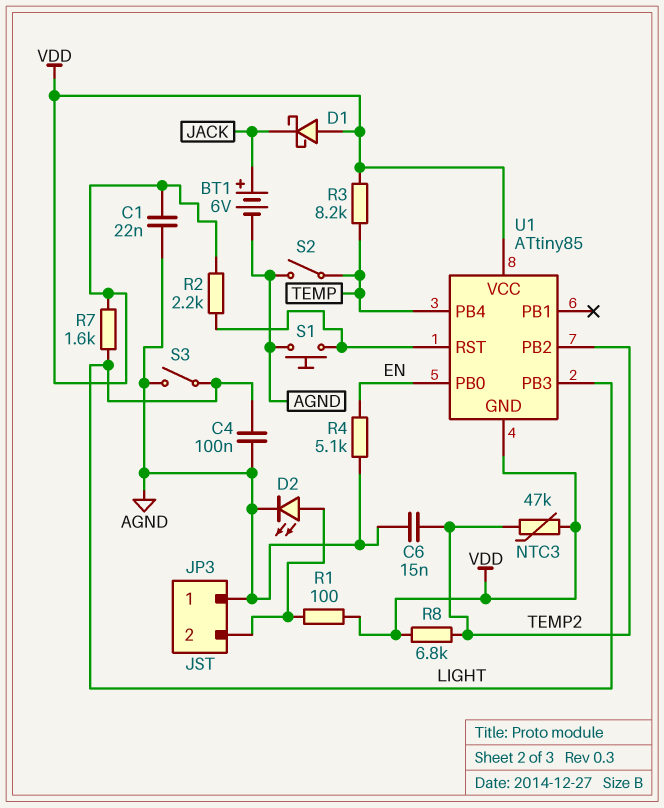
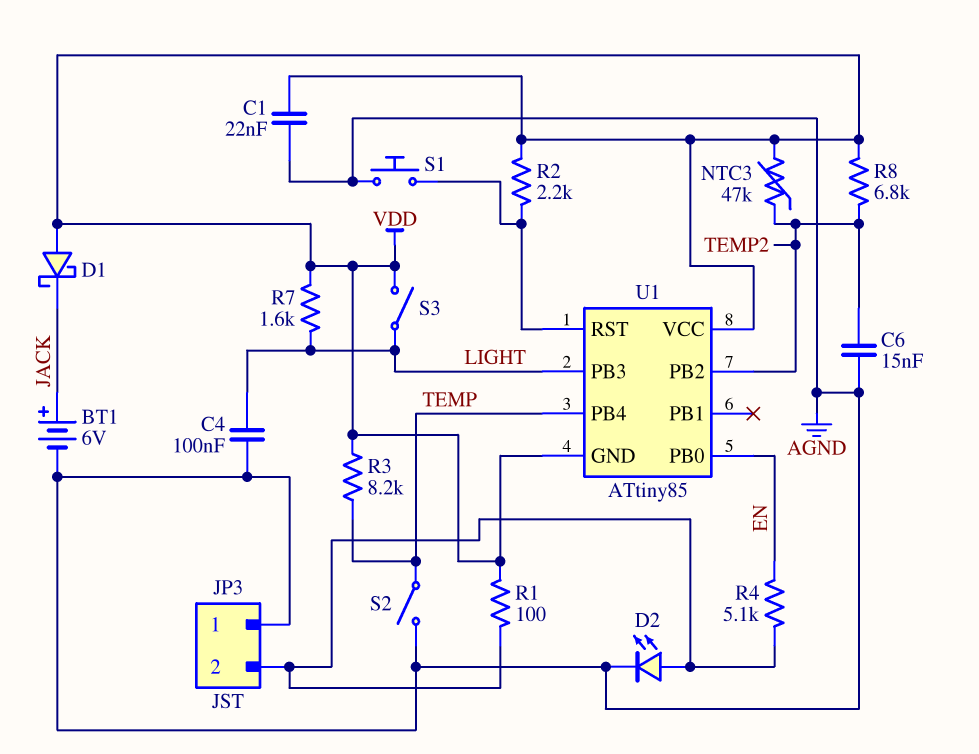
R4: 5.1k (AGND, EN) -> 5.1k (EN, JP3/2)
S3: switch (AGND, LIGHT) -> switch (LIGHT, VDD)

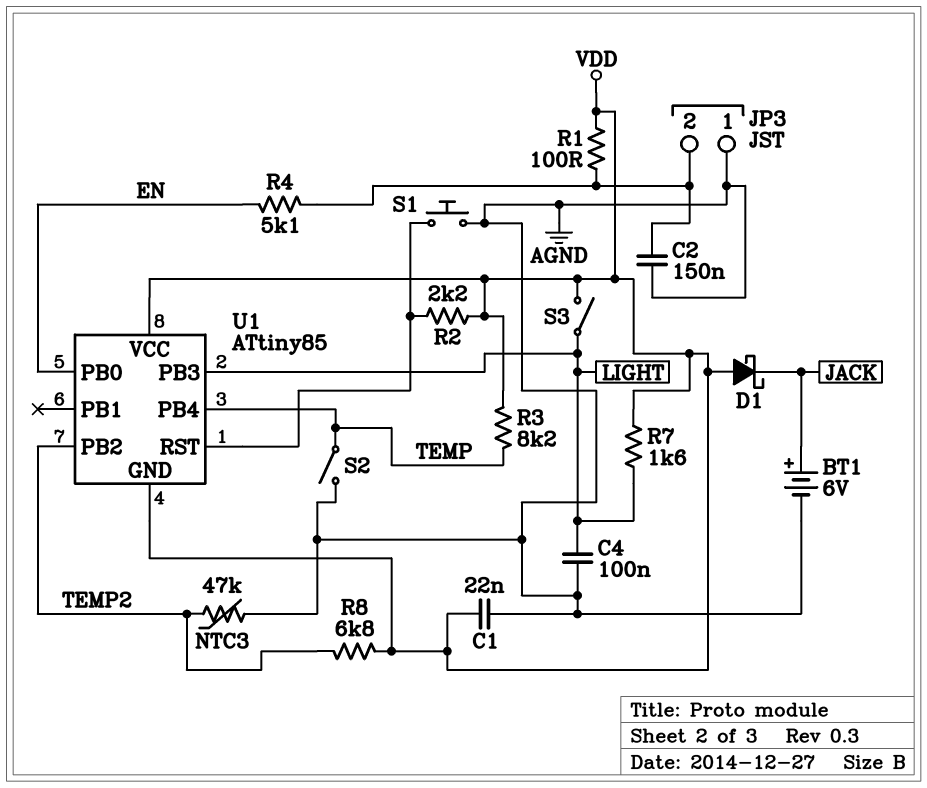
C2: none -> 150nF (AGND, JP3/2)
C6: 15nF (AGND, TEMP2) -> none
D2: LED (A JP3/2, K AGND) -> none
NTC3: 47k (TEMP2, VDD) -> 47k (AGND, TEMP2)

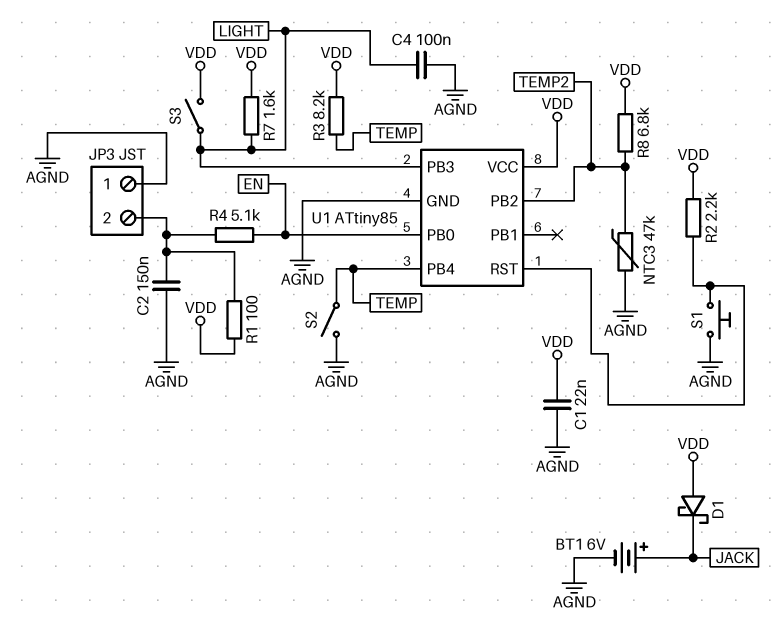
U1 pin GND: VDD -> AGND

